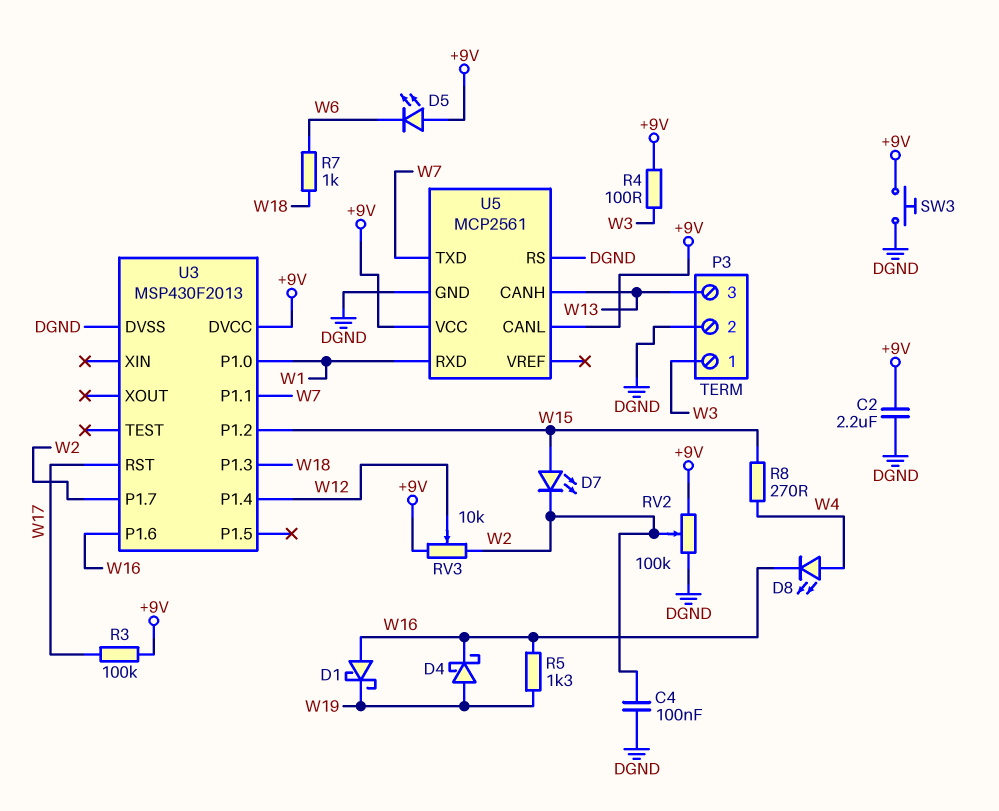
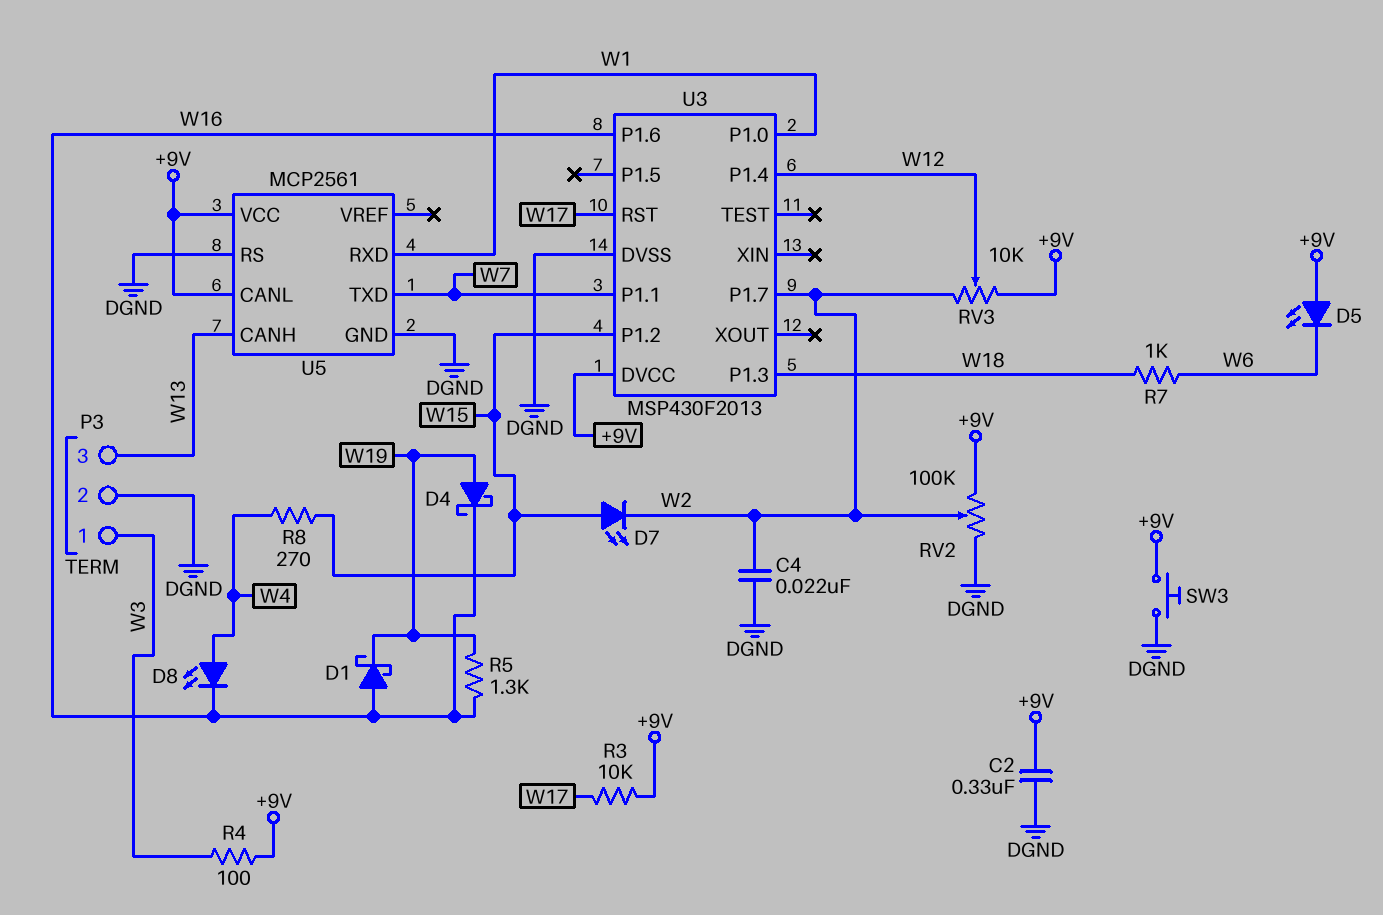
C2: 2.2uF (+9V, DGND) -> 330nF (+9V, DGND)
C4: 100nF (DGND, W2) -> 22nF (DGND, W2)
R3: 100k (+9V, W17) -> 10k (+9V, W17)

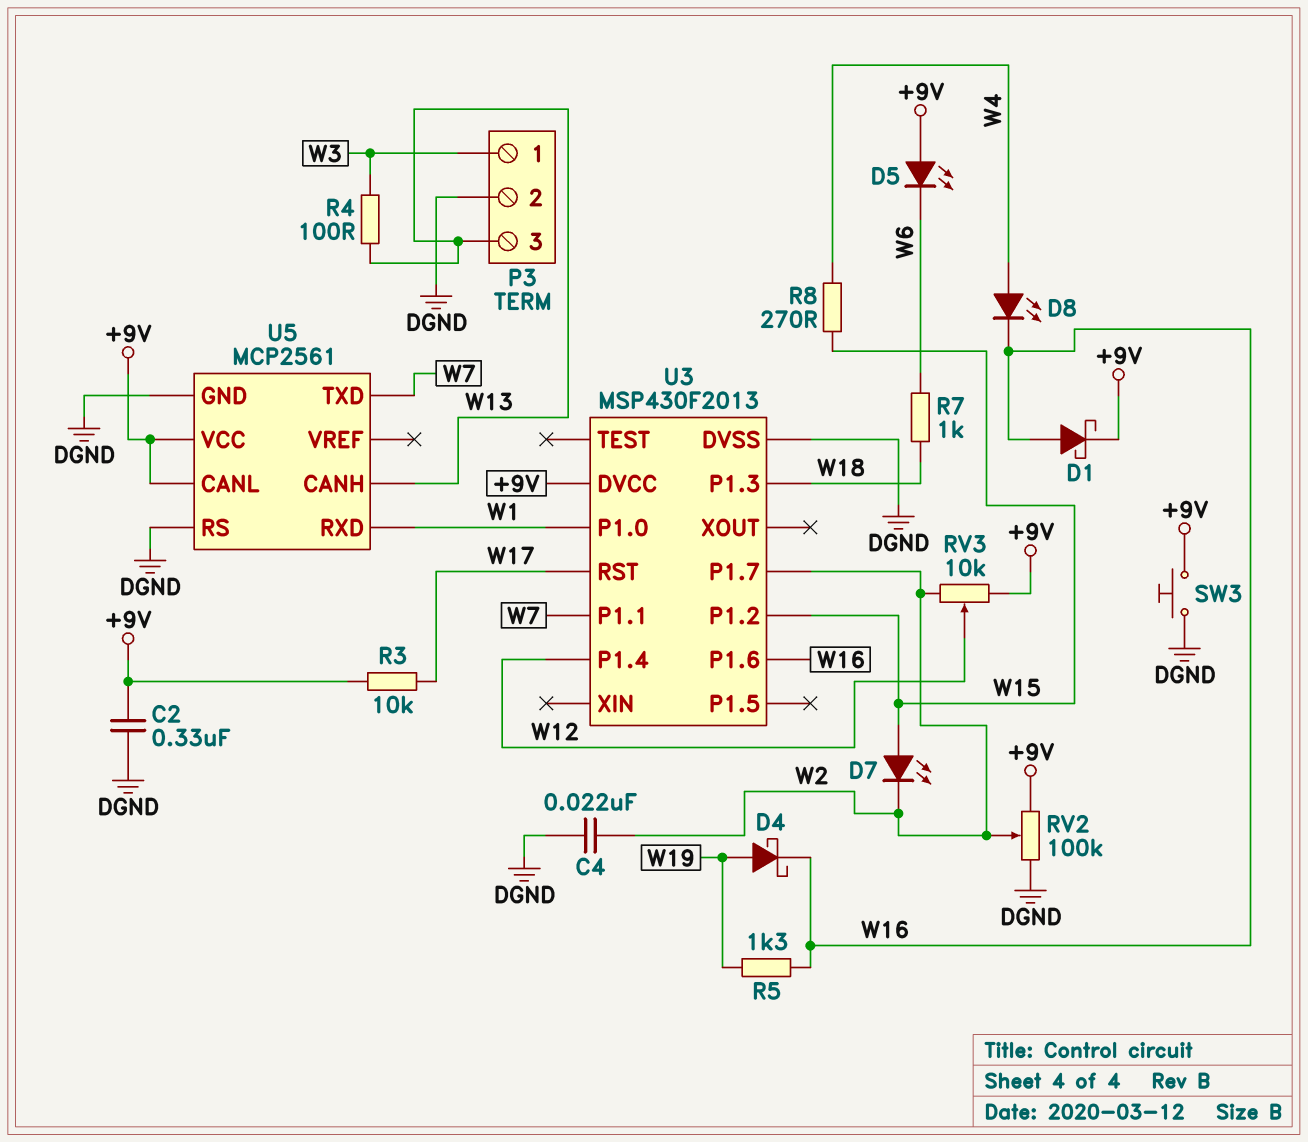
D1: schottky (A W16, K W19) -> schottky (A W16, K +9V)
R4: 100 (+9V, W3) -> 100 (W3, W13)

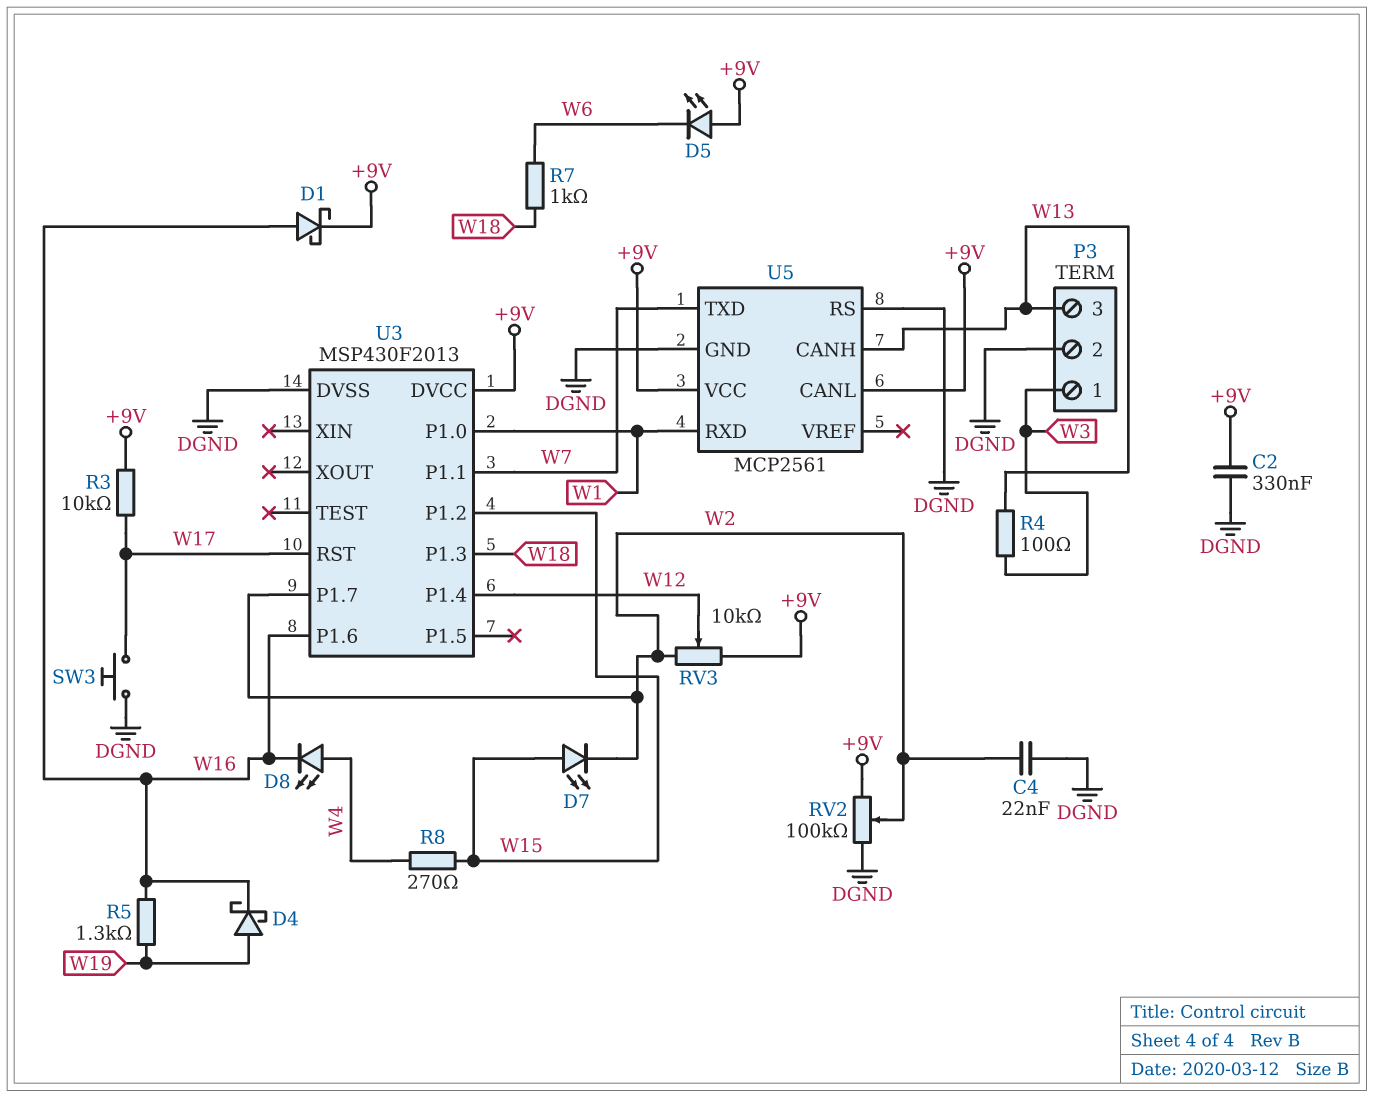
SW3: button (+9V, DGND) -> button (DGND, W17)

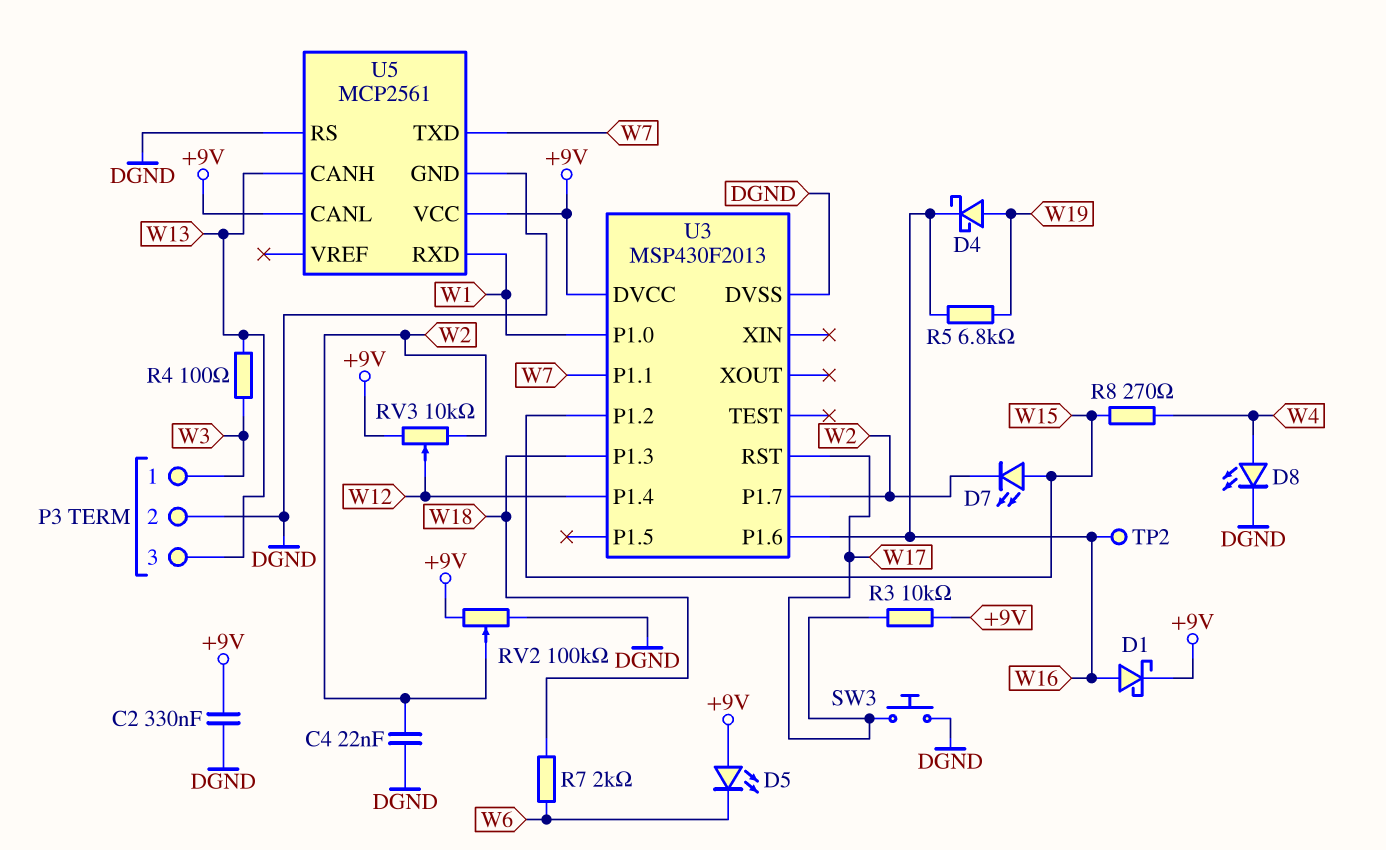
D8: LED (A W4, K W16) -> LED (A W4, K DGND)
R5: 1.3k (W16, W19) -> 6.8k (W16, W19)
R7: 1k (W6, W18) -> 2k (W6, W18)
TP2: none -> test point (W16)

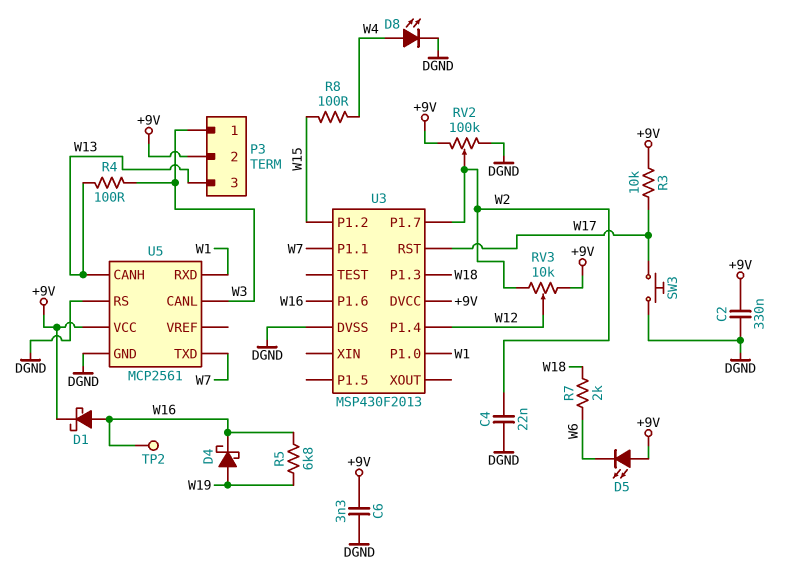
C6: none -> 3.3nF (+9V, DGND)
D7: LED (A W15, K W2) -> none
P3 pin 2: DGND -> +9V
R8: 270 (W4, W15) -> 100 (W4, W15)
U5 pin CANL: +9V -> W3

